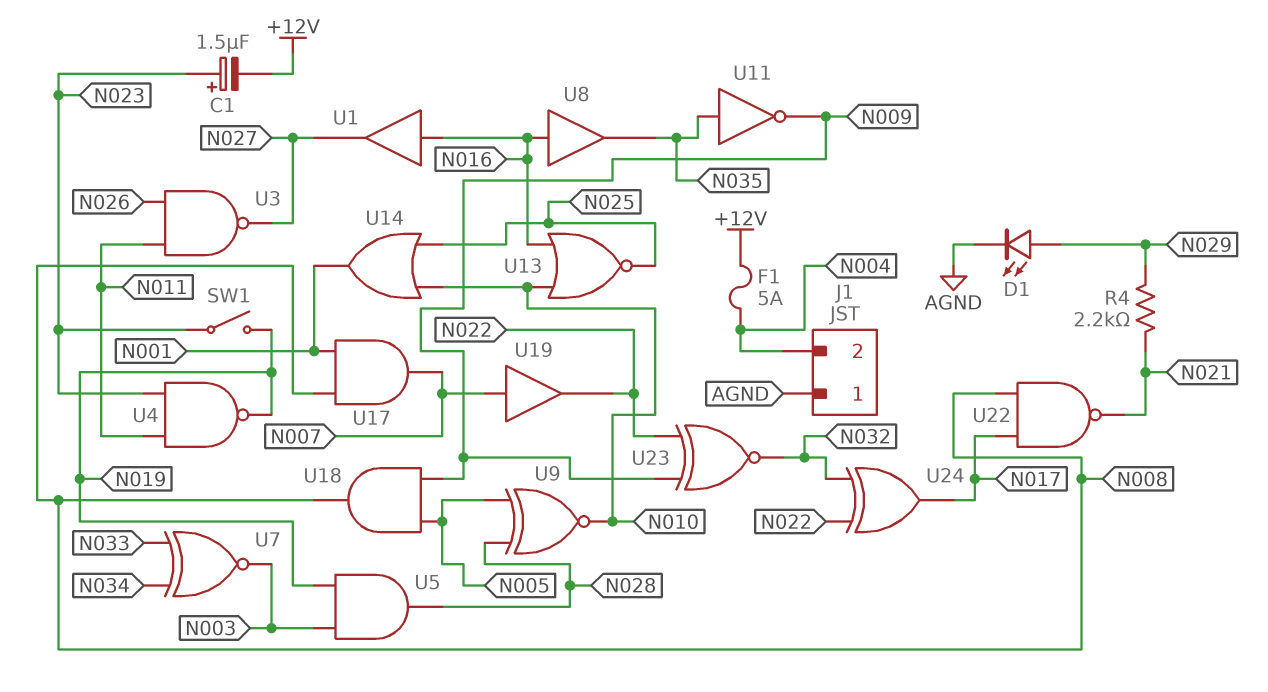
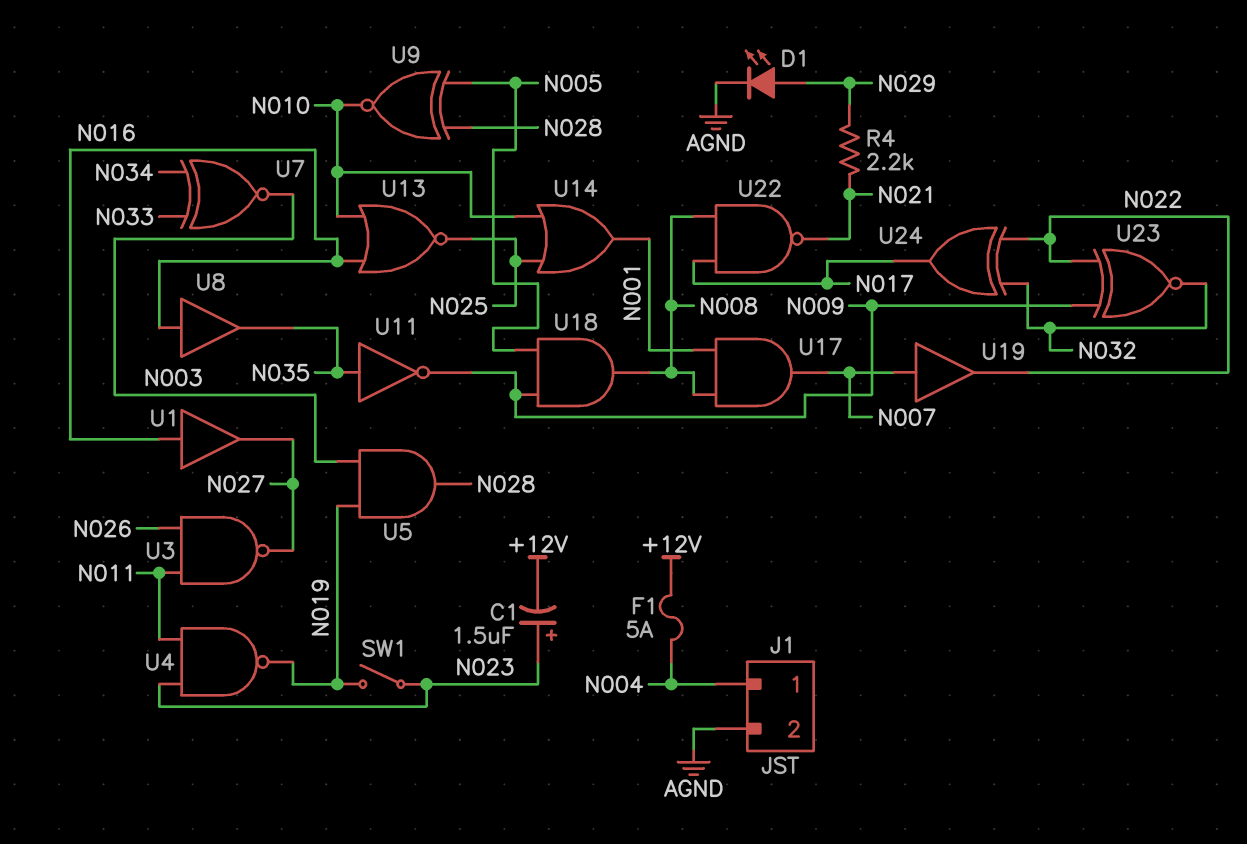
J1 pin 1: AGND -> N004
J1 pin 2: N004 -> AGND

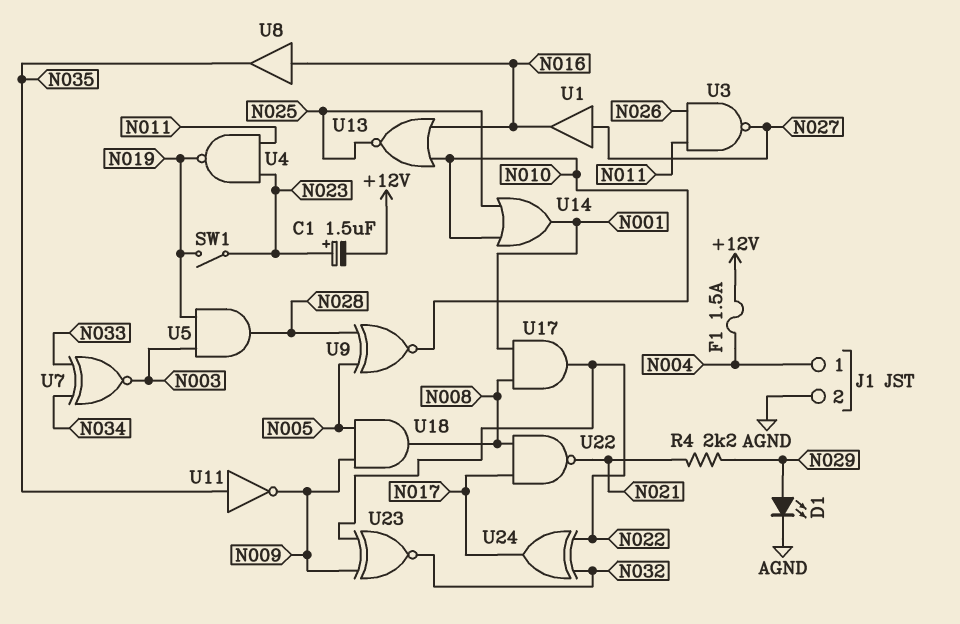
F1: 5A (+12V, N004) -> 1.5A (+12V, N004)
U1: buffer (in N016, out N027) -> buffer (in N027, out N016)
U17: AND (in N001, in N008, out N007) -> AND (in N001, in N008, out N022)
U19: buffer (in N007, out N022) -> none

